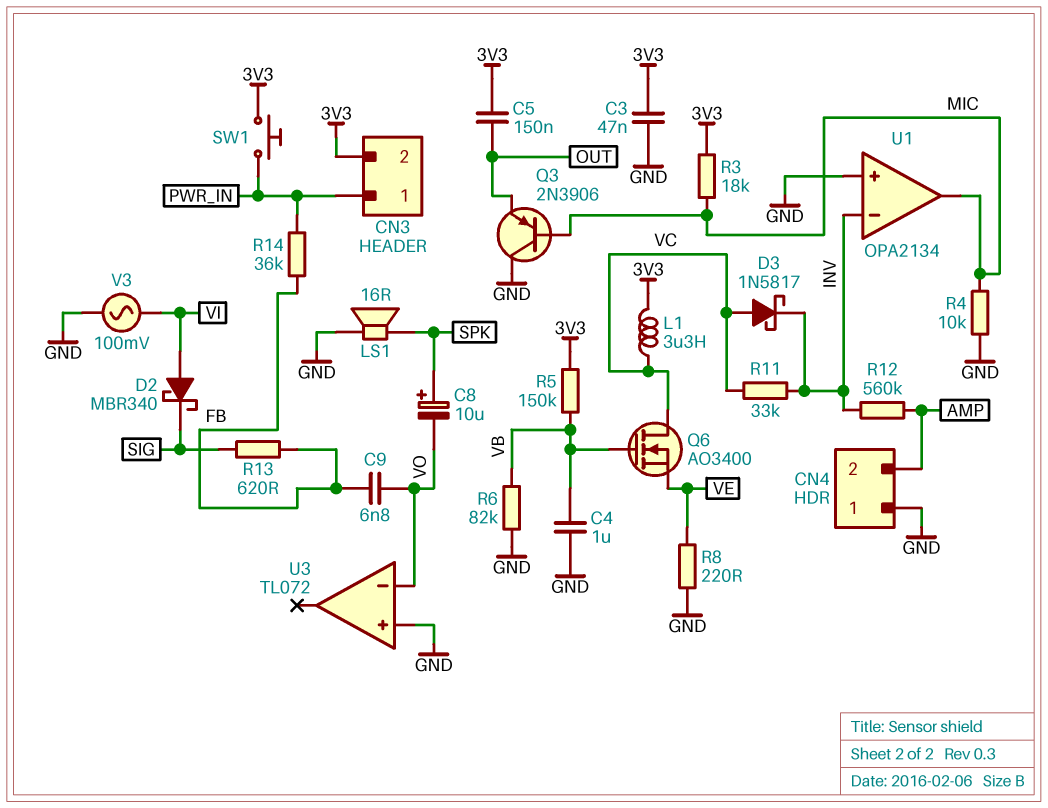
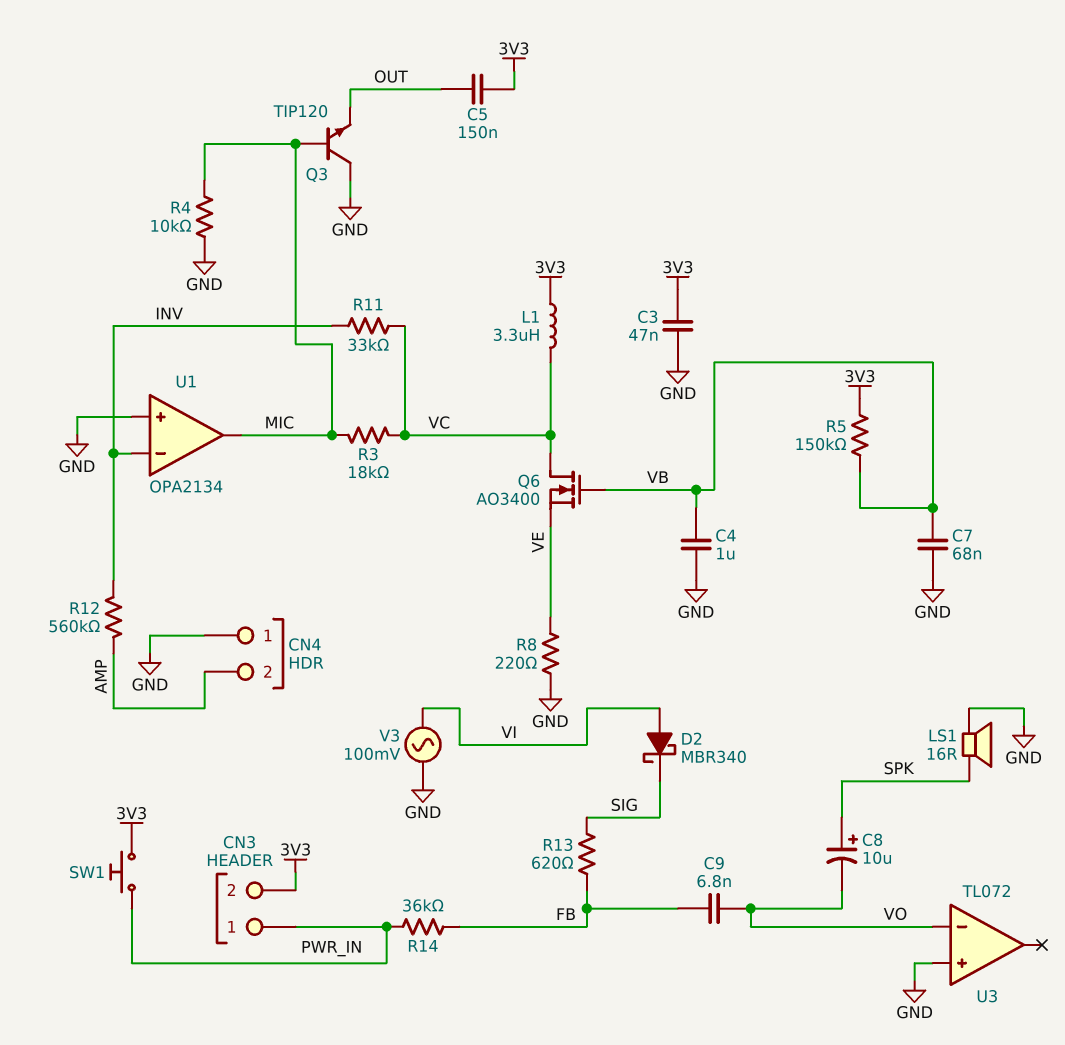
C7: none -> 68nF (GND, VB)
D3: schottky 1N5817 (A VC, K INV) -> none
Q3: PNP 2N3906 (B MIC, C GND, E OUT) -> NPN TIP120 (B MIC, C GND, E OUT)
R3: 18k (3V3, MIC) -> 18k (MIC, VC)
R6: 82k (GND, VB) -> none

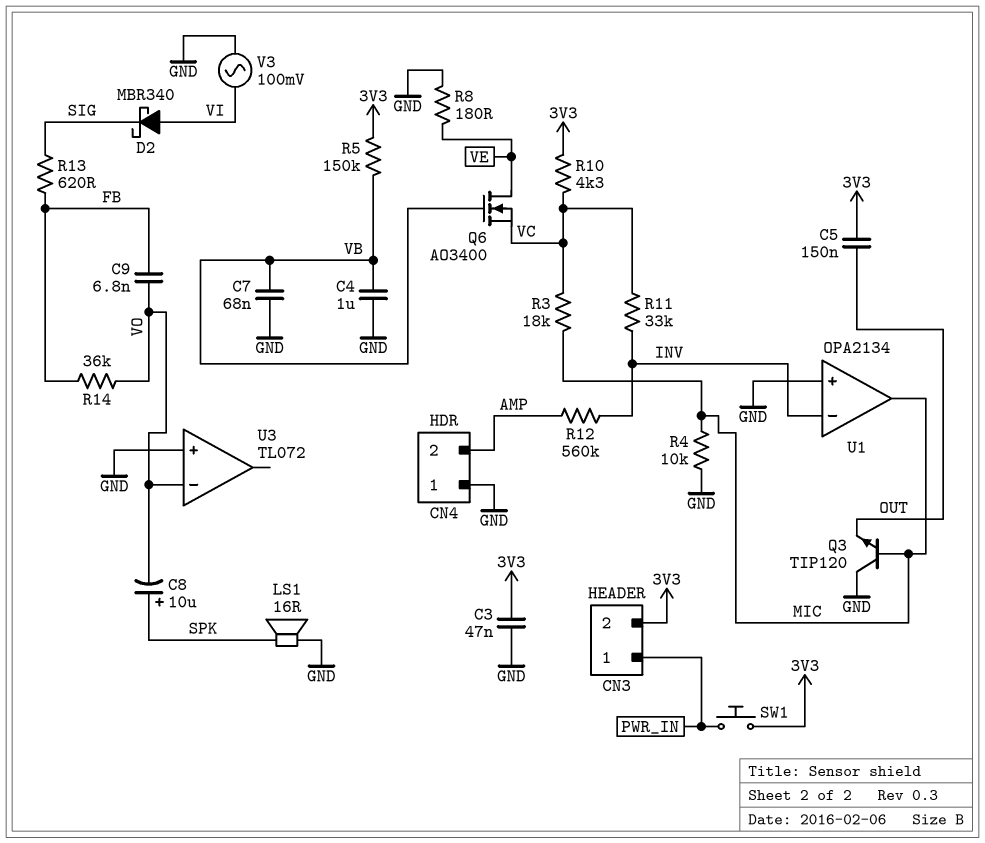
L1: 3.3uH (3V3, VC) -> none
Q6: NMOS AO3400 (G VB, D VC, S VE) -> NMOS AO3400 (G VB, D VE, S VC)
R8: 220 (GND, VE) -> 180 (GND, VE)
R10: none -> 4.3k (3V3, VC)
R14: 36k (FB, PWR_IN) -> 36k (FB, VO)

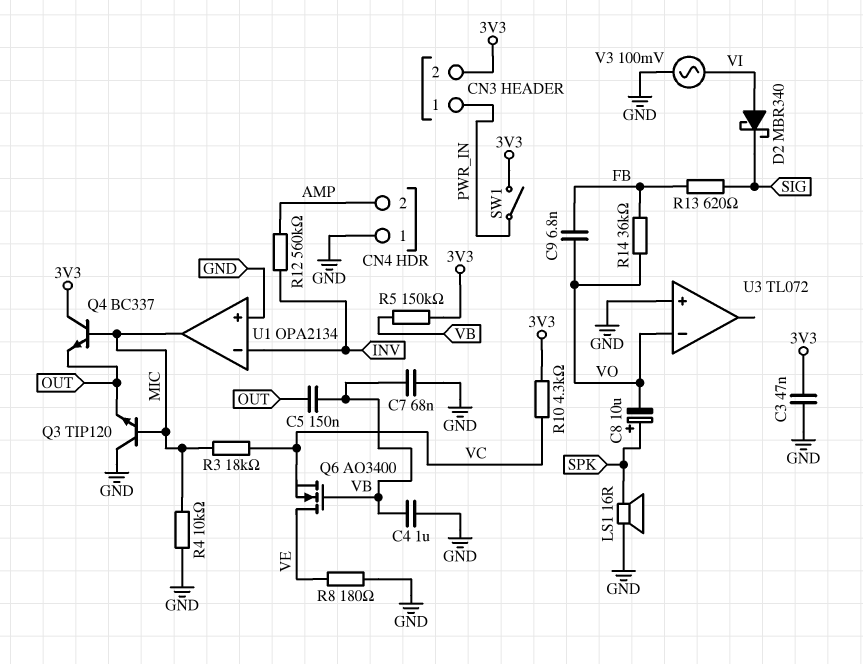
C5: 150nF (3V3, OUT) -> 150nF (OUT, VB)
Q4: none -> NPN BC337 (B MIC, C 3V3, E OUT)
R11: 33k (INV, VC) -> none
SW1: button (3V3, PWR_IN) -> switch (3V3, PWR_IN)

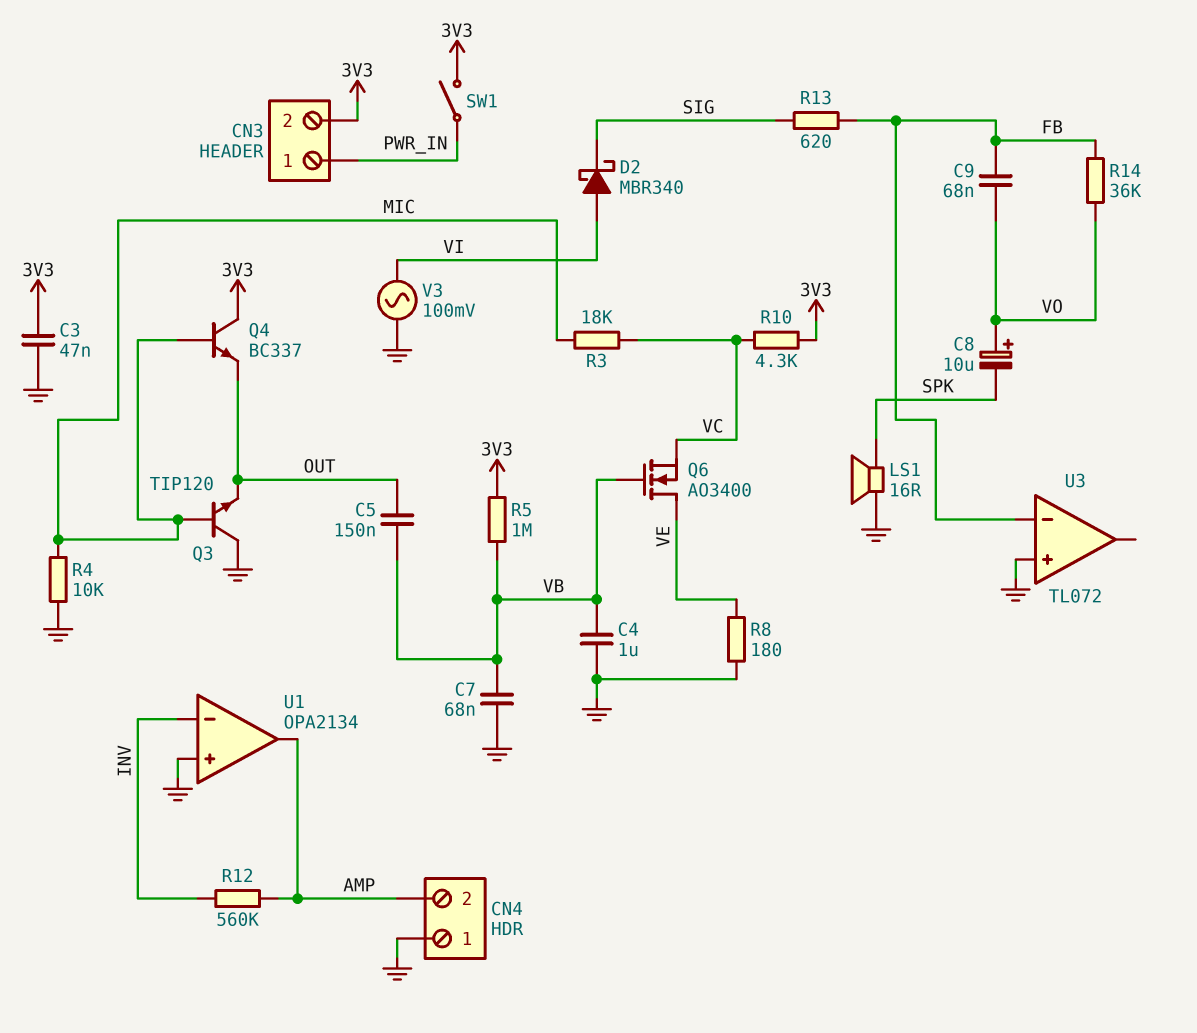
C8: 10uF (plus SPK, minus VO) -> 10uF (plus VO, minus SPK)
C9: 6.8nF (FB, VO) -> 68nF (FB, VO)
R5: 150k (3V3, VB) -> 1M (3V3, VB)
U1 pin out: MIC -> AMP
U3 pin in-: VO -> FB

